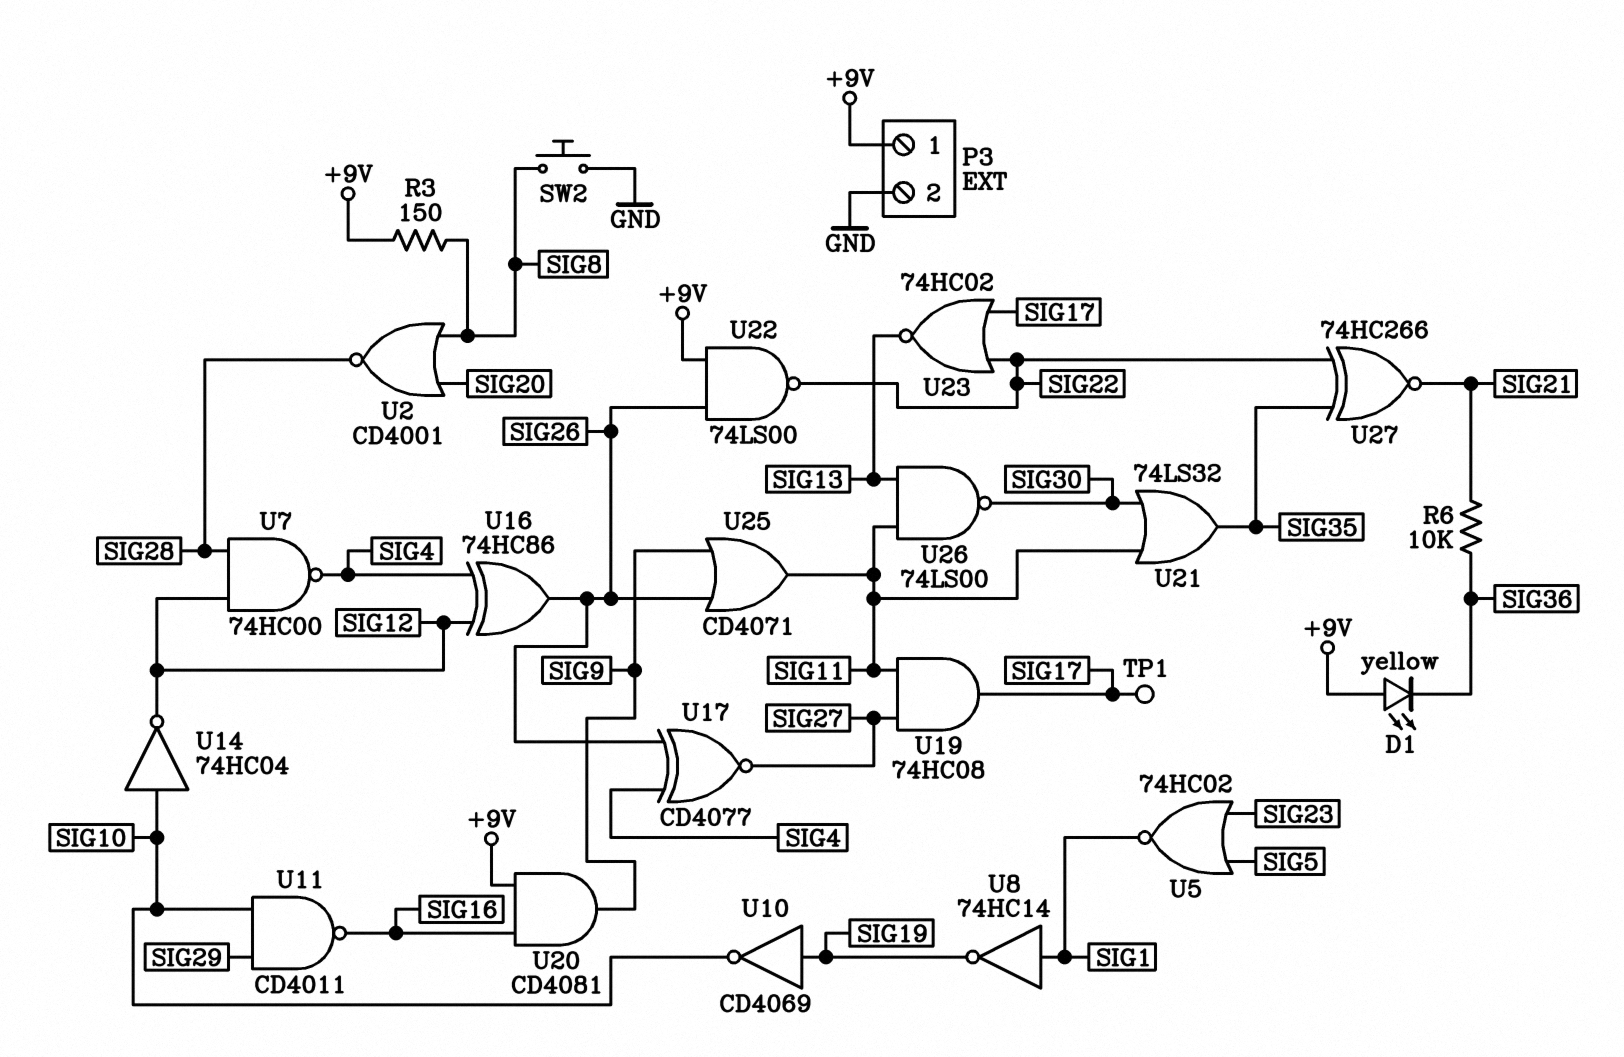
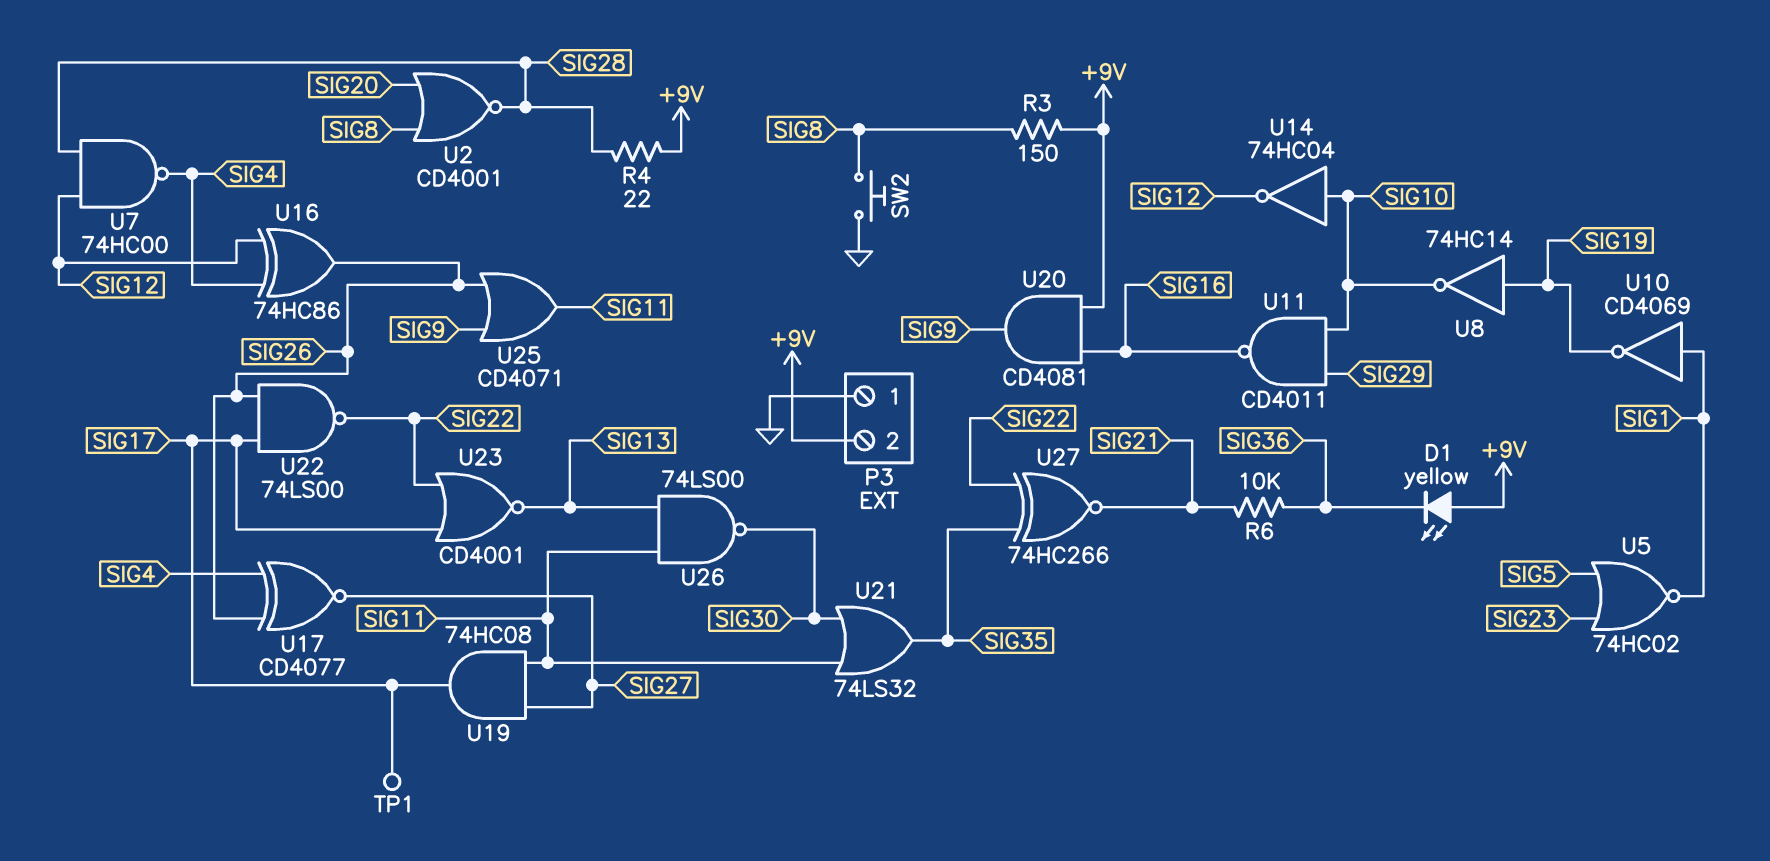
P3 pin 1: +9V -> GND
P3 pin 2: GND -> +9V
R4: none -> 22 (+9V, SIG28)
U8: NOT 74HC14 (in SIG1, out SIG19) -> NOT 74HC14 (in SIG19, out SIG10)
U10: NOT CD4069 (in SIG19, out SIG10) -> NOT CD4069 (in SIG1, out SIG19)
U22: NAND 74LS00 (in +9V, in SIG26, out SIG22) -> NAND 74LS00 (in SIG17, in SIG26, out SIG22)
U23: NOR 74HC02 (in SIG17, in SIG22, out SIG13) -> NOR CD4001 (in SIG17, in SIG22, out SIG13)

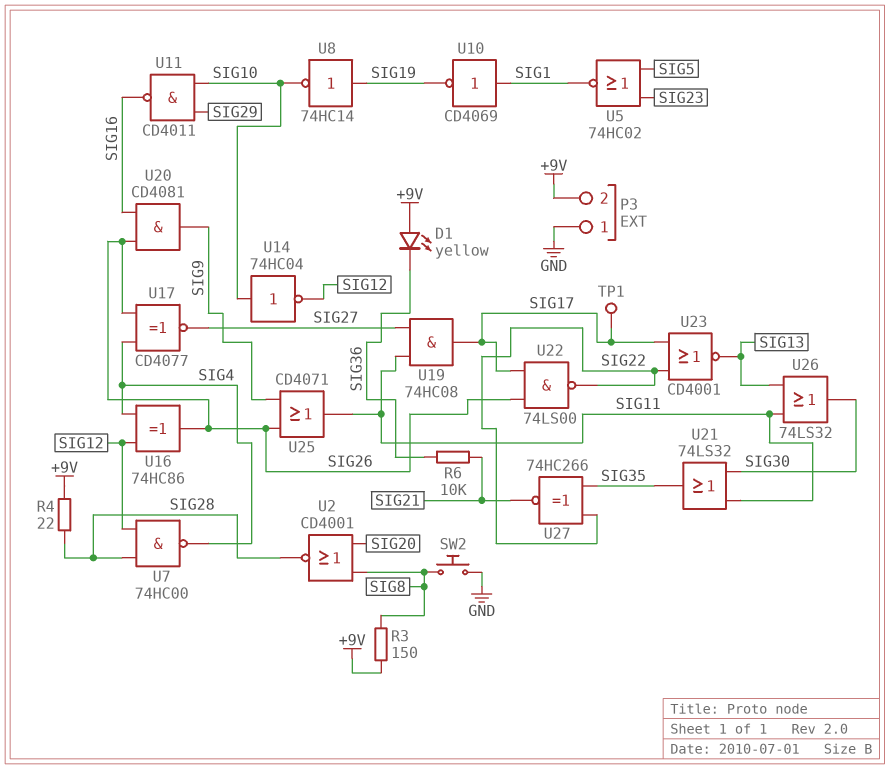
U20: AND CD4081 (in +9V, in SIG16, out SIG9) -> AND CD4081 (in SIG16, in SIG26, out SIG9)
U26: NAND 74LS00 (in SIG11, in SIG13, out SIG30) -> OR 74LS32 (in SIG11, in SIG13, out SIG30)

